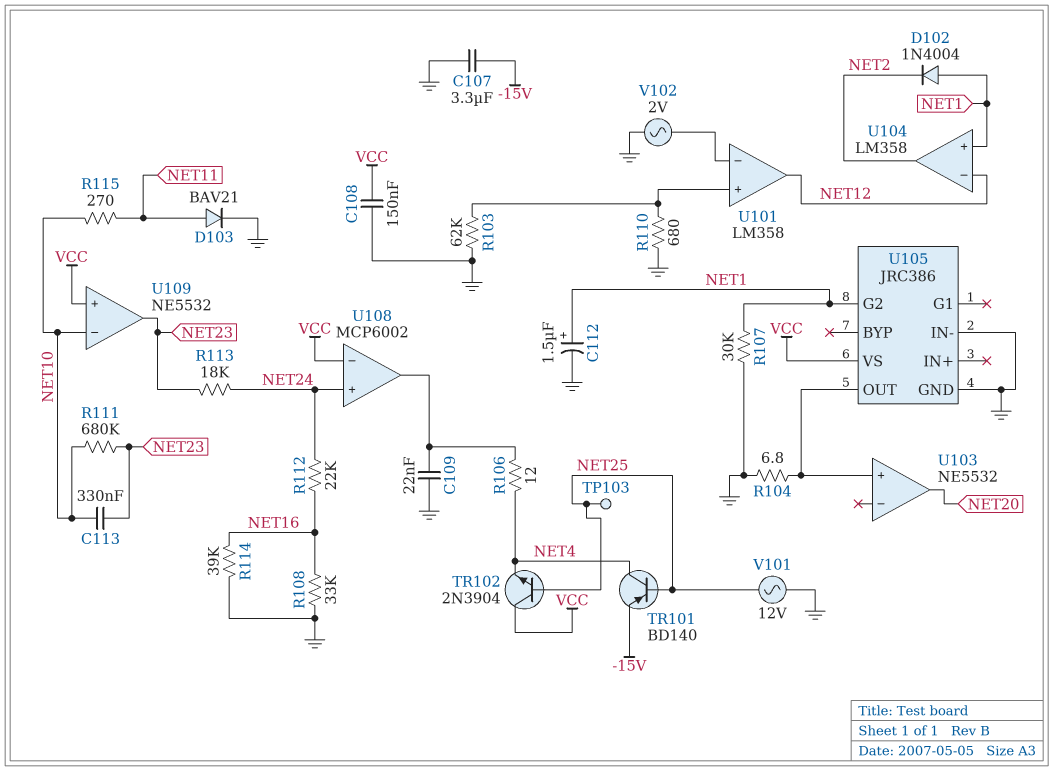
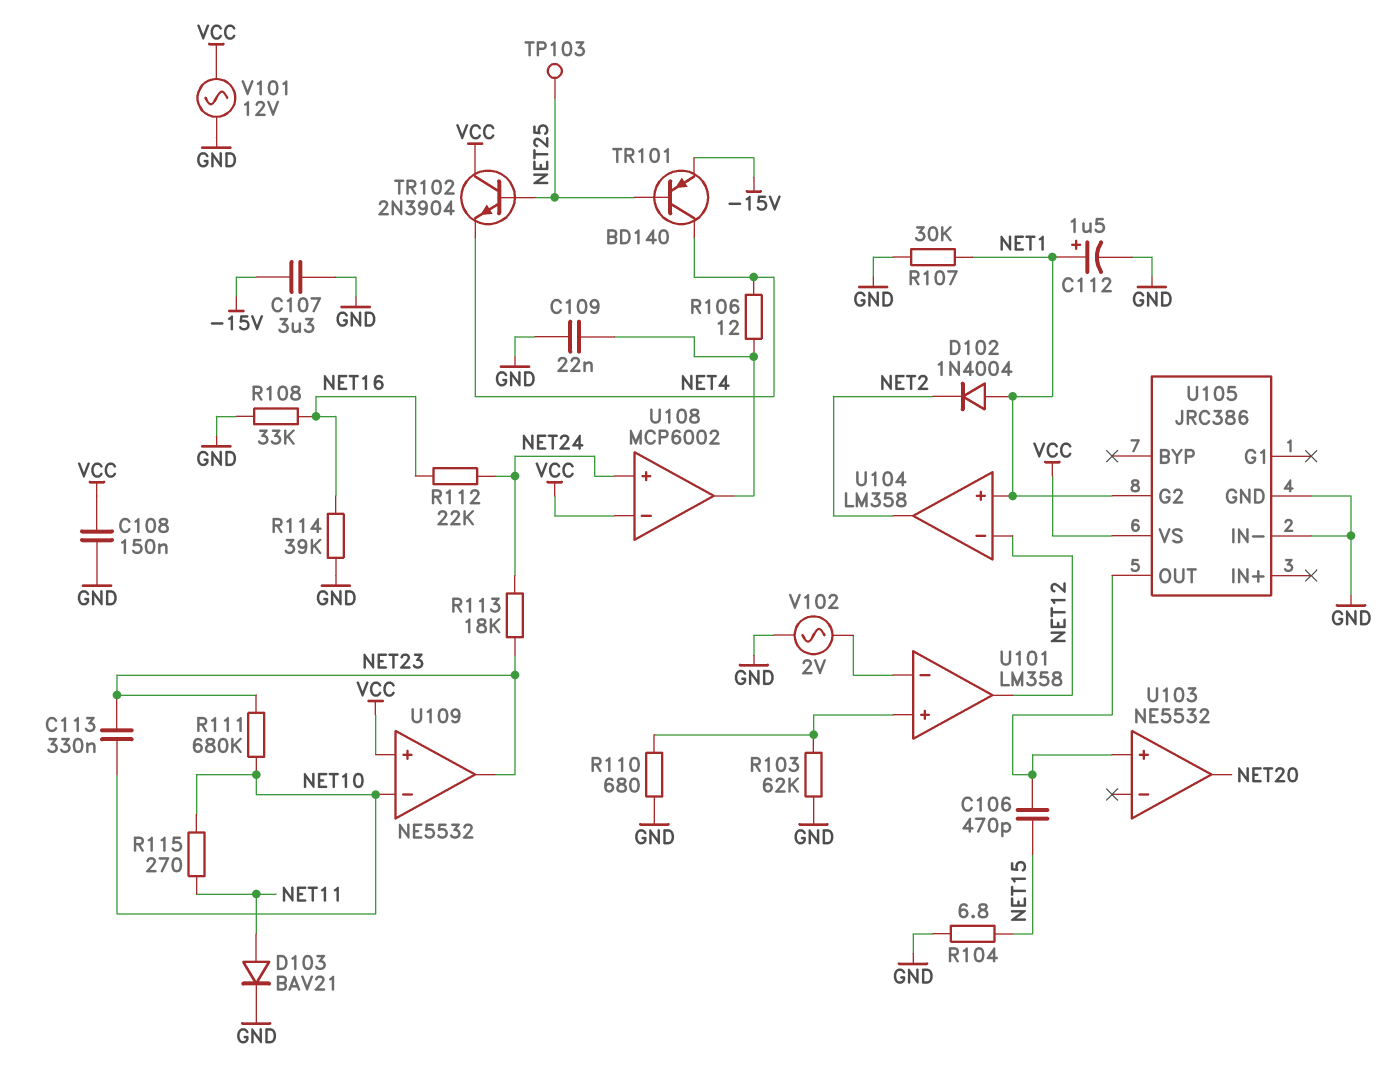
C106: none -> 470pF (NET15, U103/in+)
R104: 6.8 (GND, U103/in+) -> 6.8 (GND, NET15)
V101: AC 12V (GND, NET25) -> AC 12V (GND, VCC)

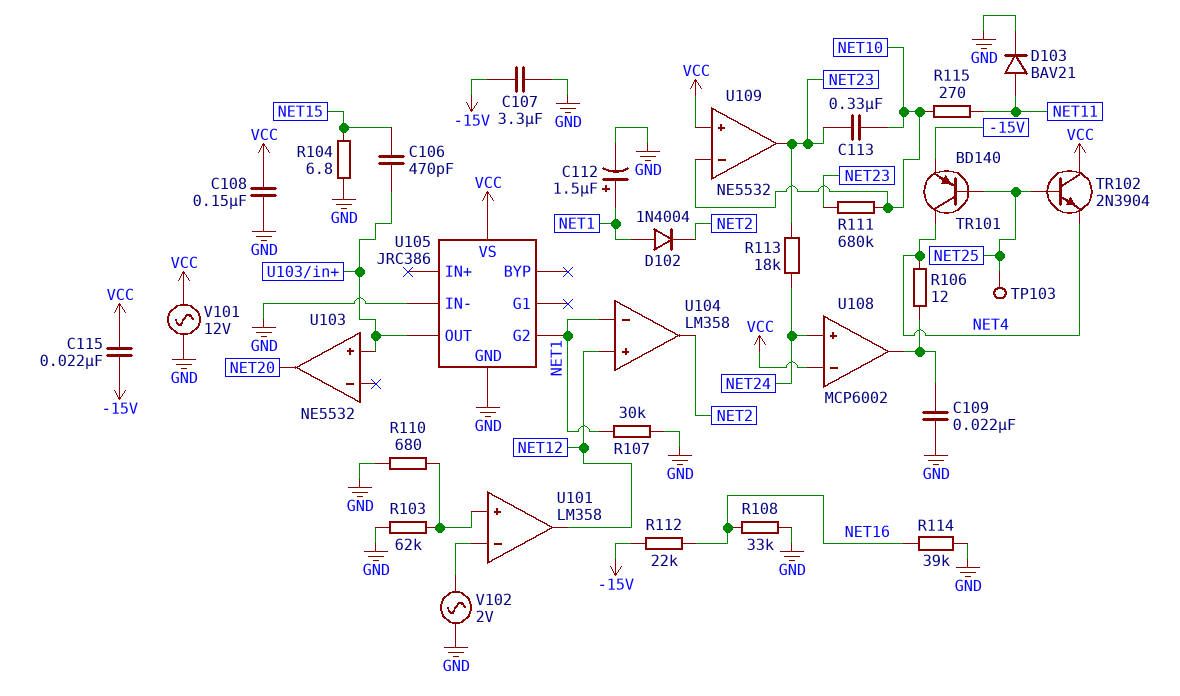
C115: none -> 22nF (-15V, VCC)
R112: 22k (NET16, NET24) -> 22k (-15V, NET16)
U104 pin in+: NET1 -> NET12
U104 pin in-: NET12 -> NET1

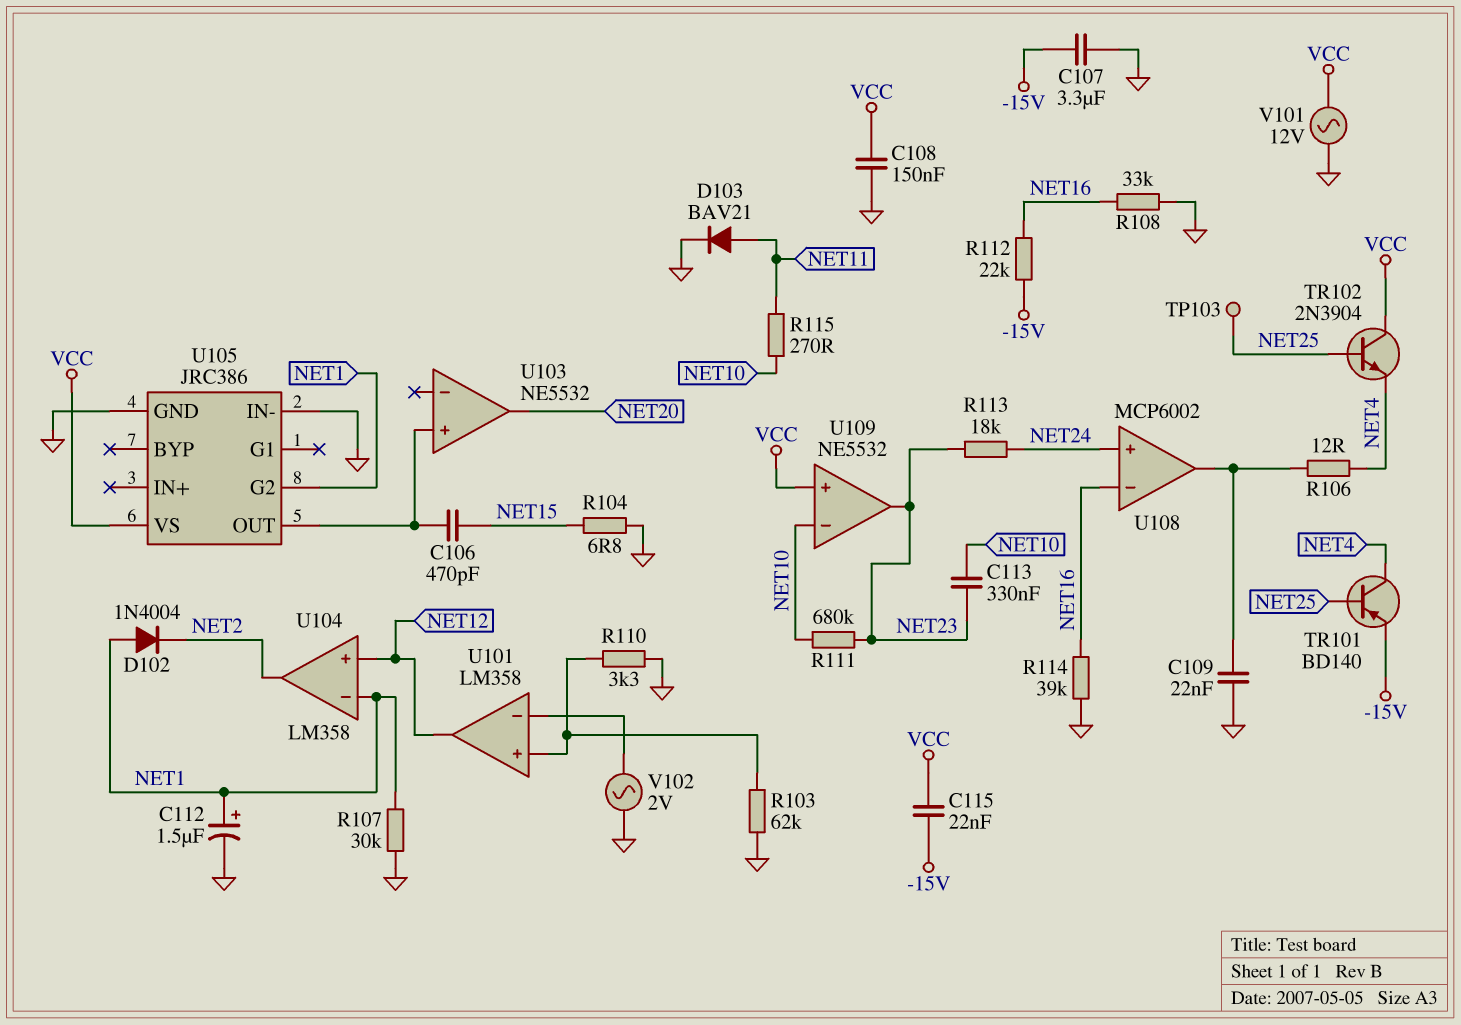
R110: 680 (GND, U101/in+) -> 3.3k (GND, U101/in+)
U108 pin in-: VCC -> NET16

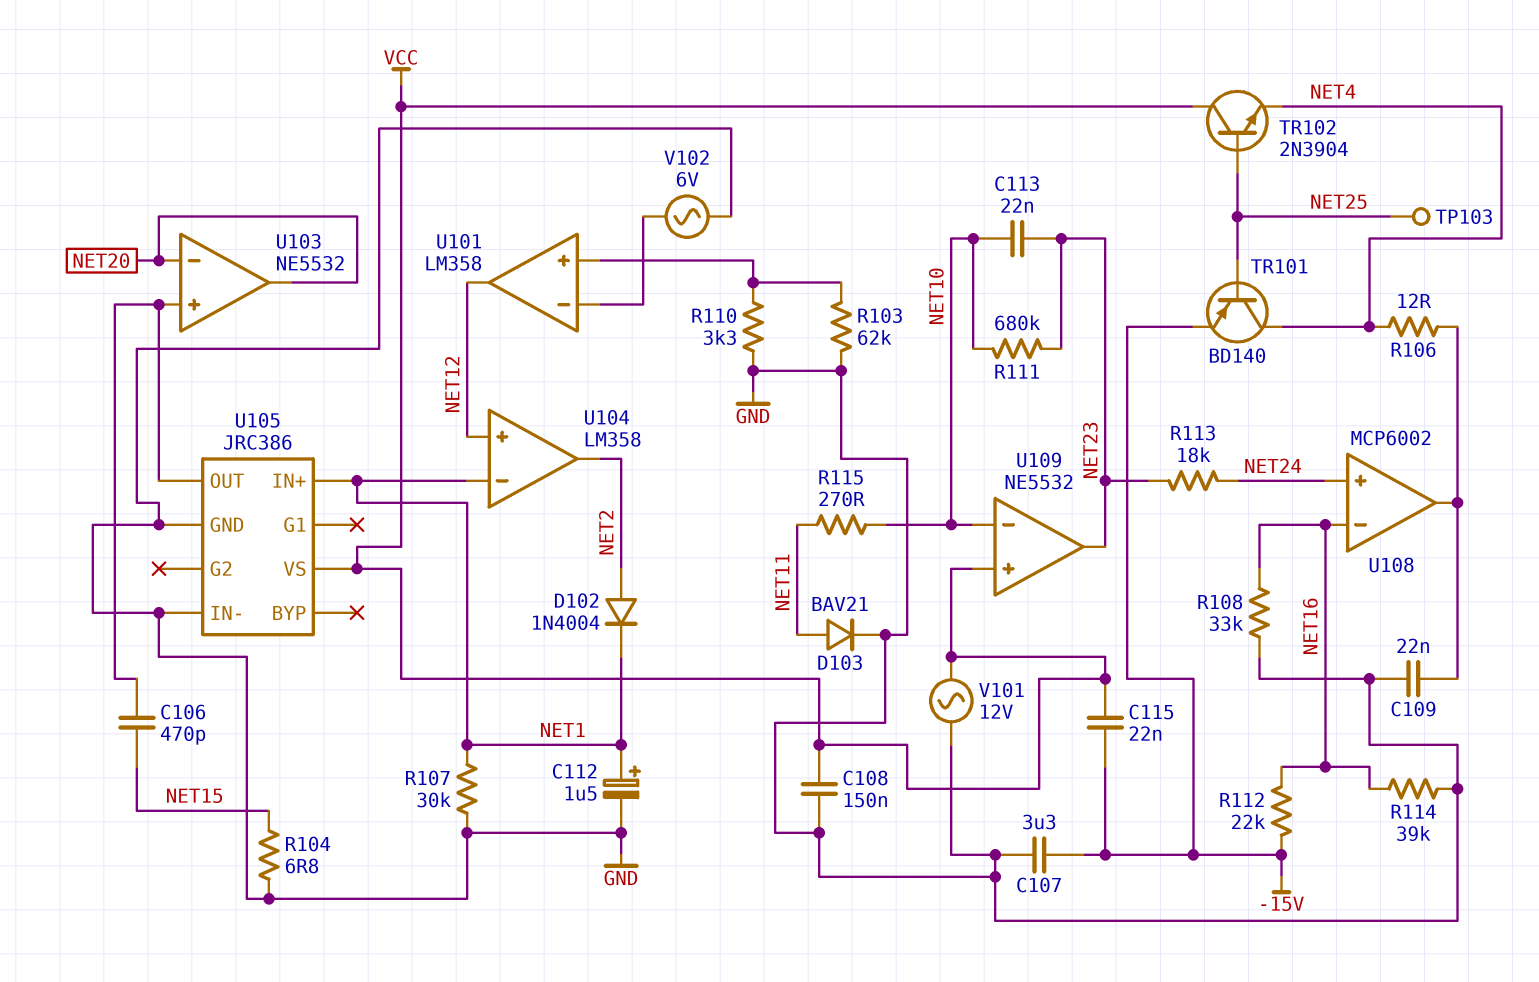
C113: 330nF (NET10, NET23) -> 22nF (NET10, NET23)
D102: diode 1N4004 (A NET1, K NET2) -> diode 1N4004 (A NET2, K NET1)
U103 pin in-: none -> NET20
U105 pin G2: NET1 -> none
U105 pin IN+: none -> NET1
V102: AC 2V (GND, U101/in-) -> AC 6V (GND, U101/in-)

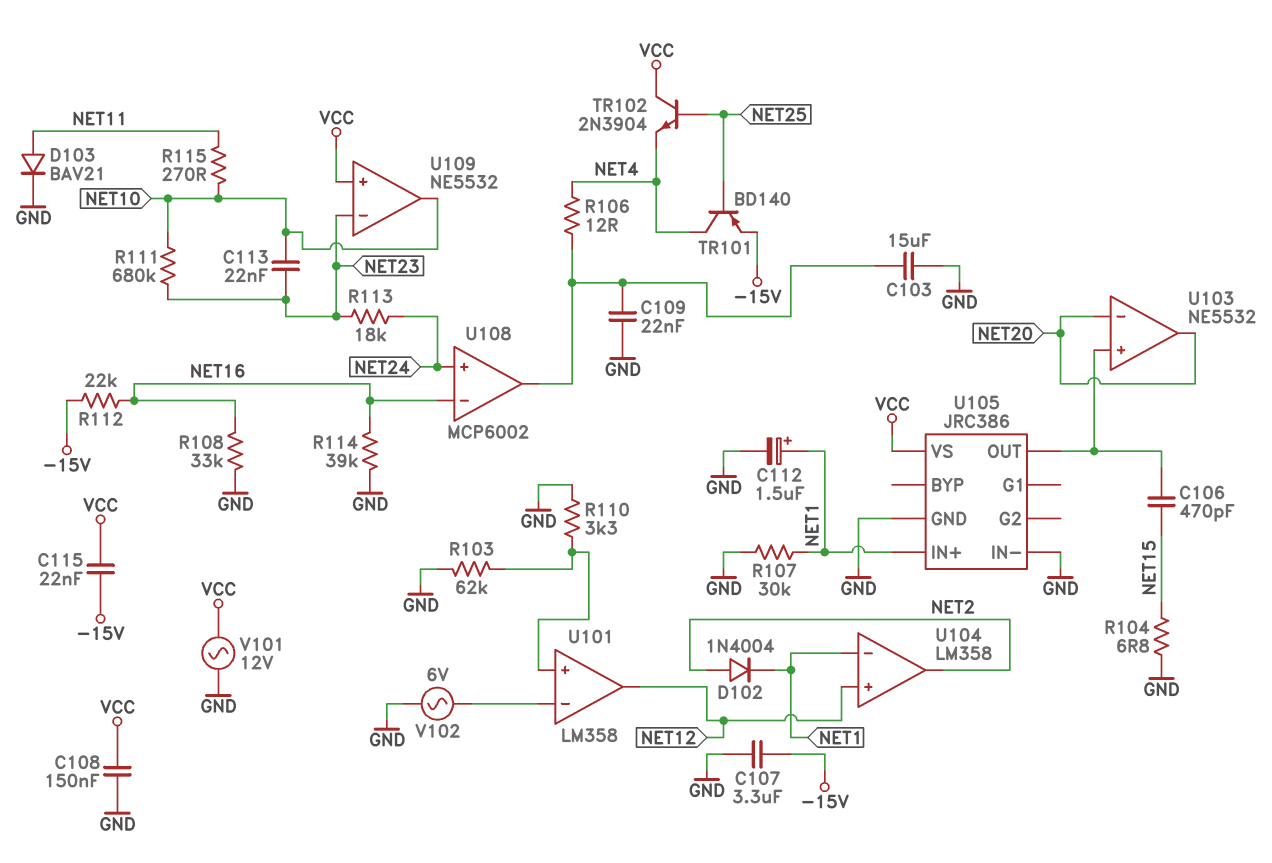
C103: none -> 15uF (GND, U108/out)
TP103: test point (NET25) -> none
U109 pin in-: NET10 -> NET23
U109 pin out: NET23 -> NET10

